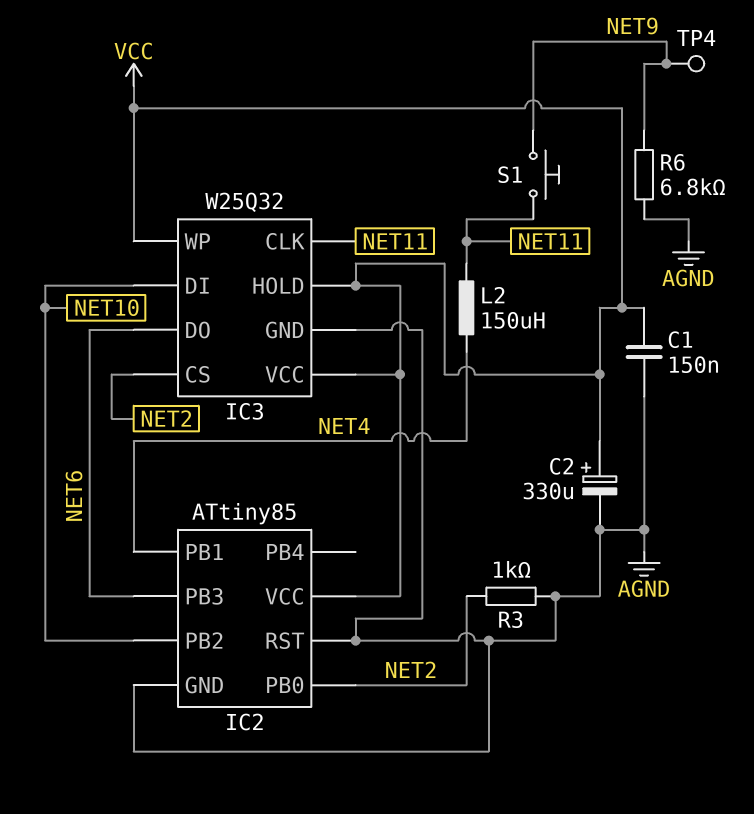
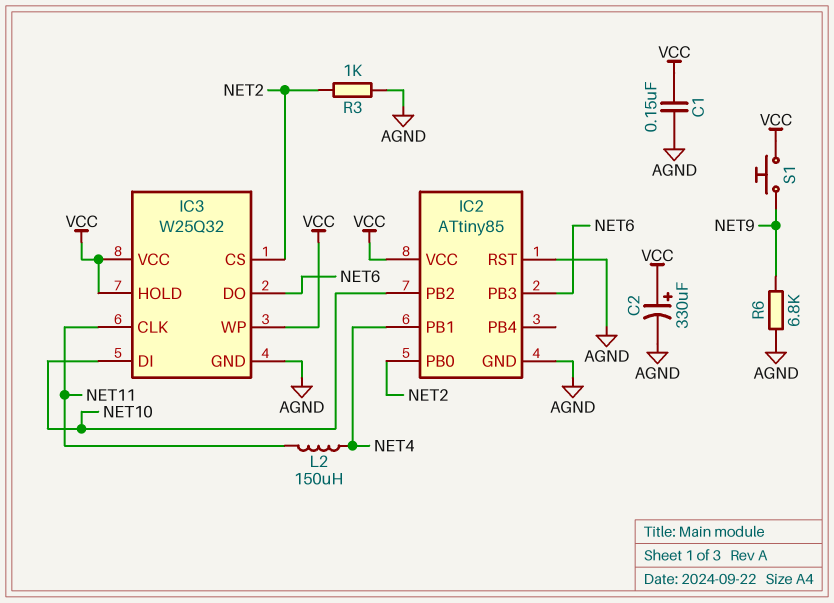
S1: button (NET9, NET11) -> button (NET9, VCC)
TP4: test point (NET9) -> none

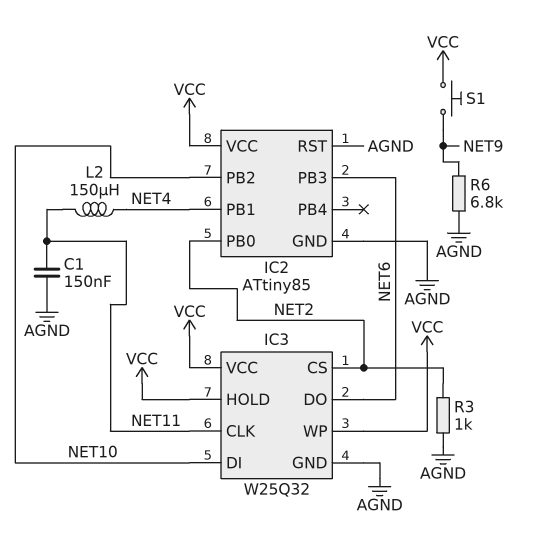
C1: 150nF (AGND, VCC) -> 150nF (AGND, NET11)
C2: 330uF (plus VCC, minus AGND) -> none

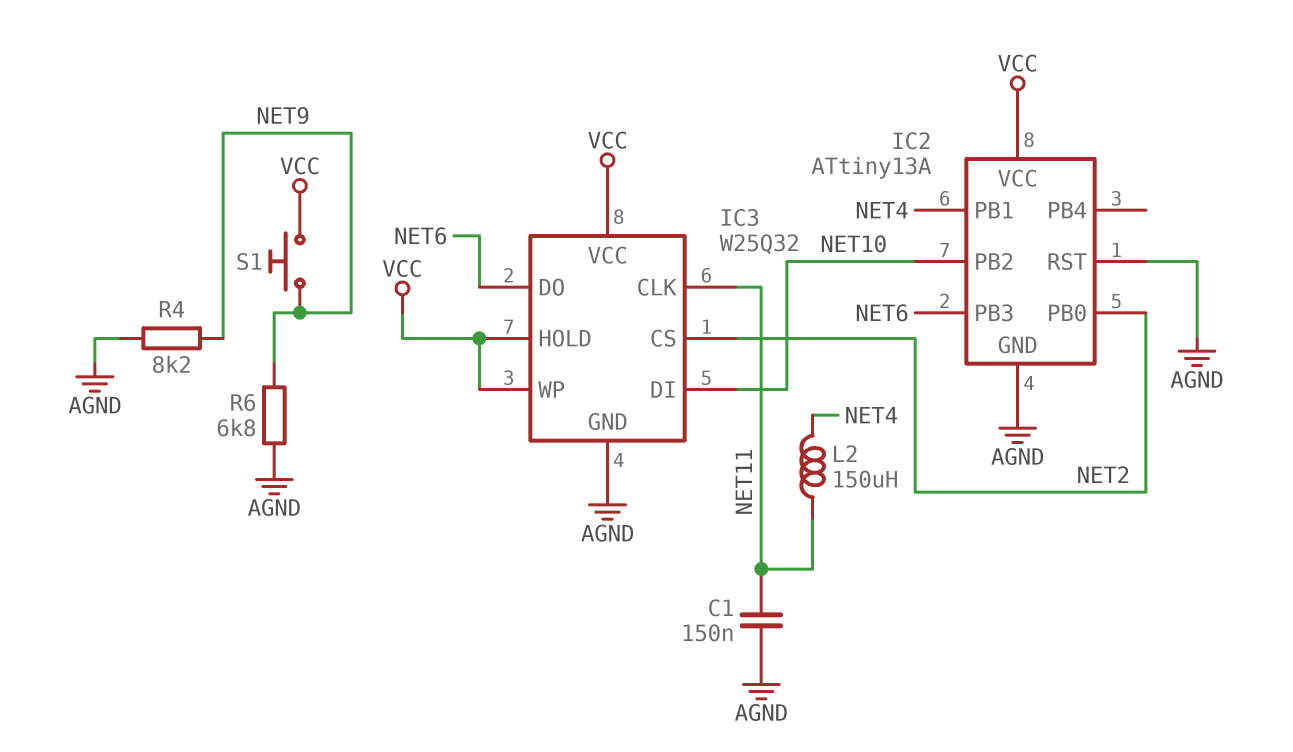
IC2: ATtiny85 -> ATtiny13A
R3: 1k (AGND, NET2) -> none
R4: none -> 8.2k (AGND, NET9)

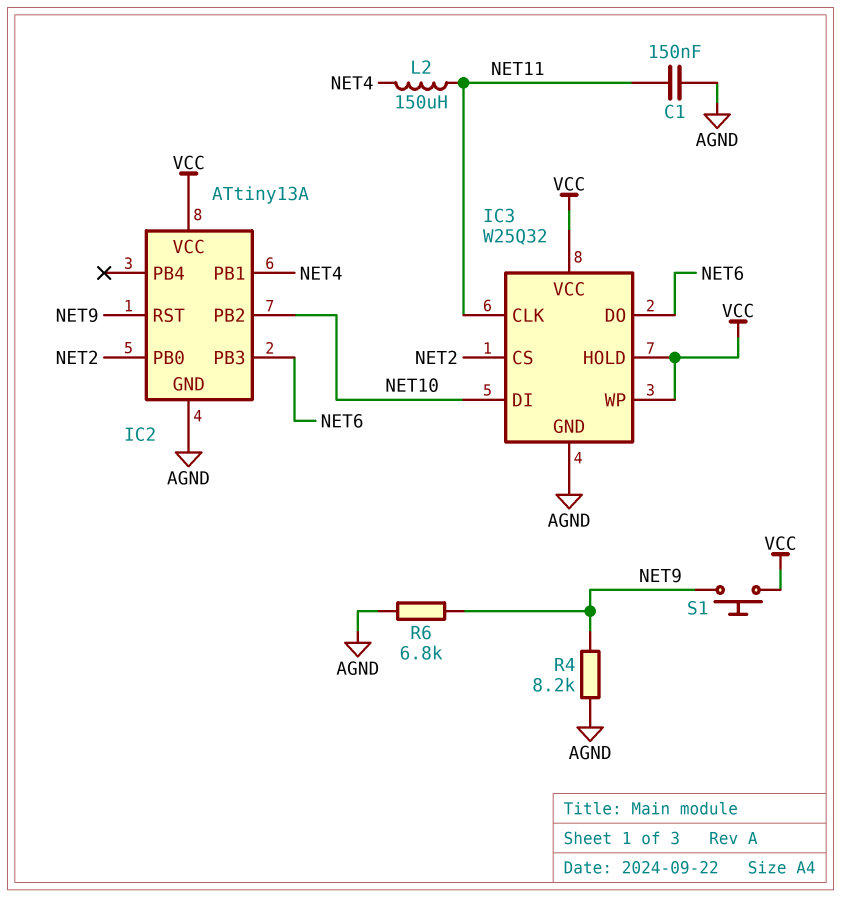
IC2 pin RST: AGND -> NET9

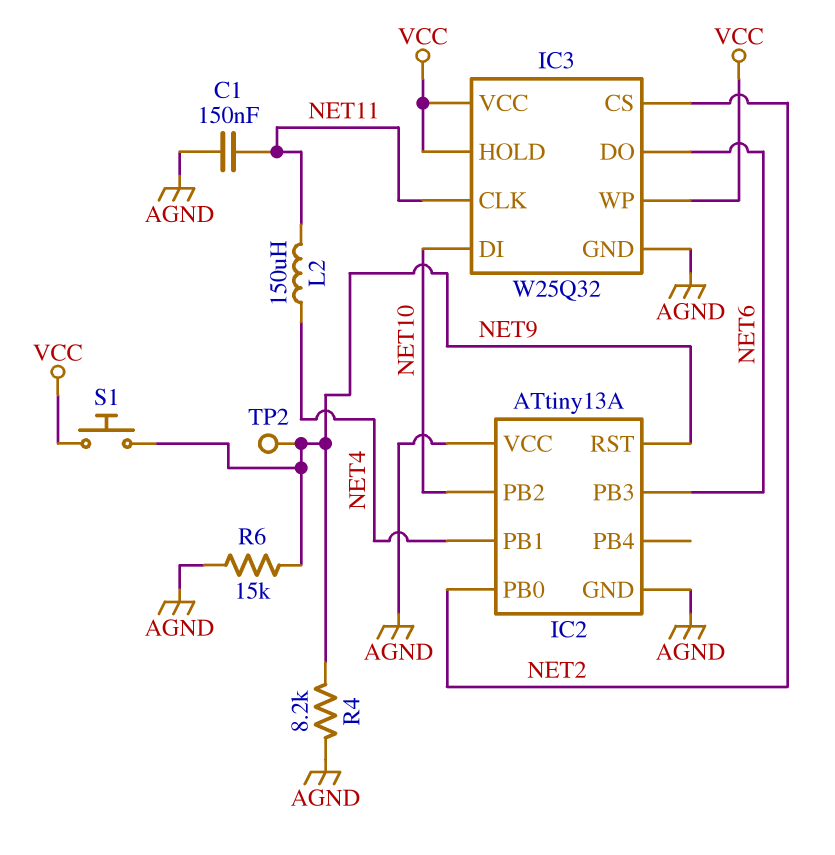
IC2 pin VCC: VCC -> AGND
R6: 6.8k (AGND, NET9) -> 15k (AGND, NET9)
TP2: none -> test point (NET9)

